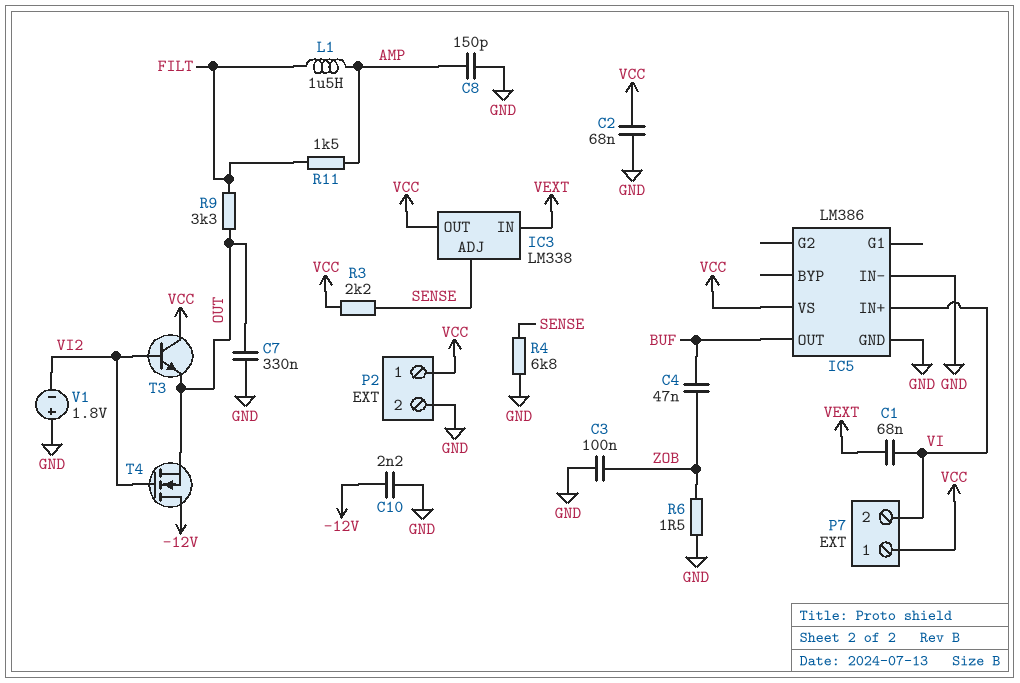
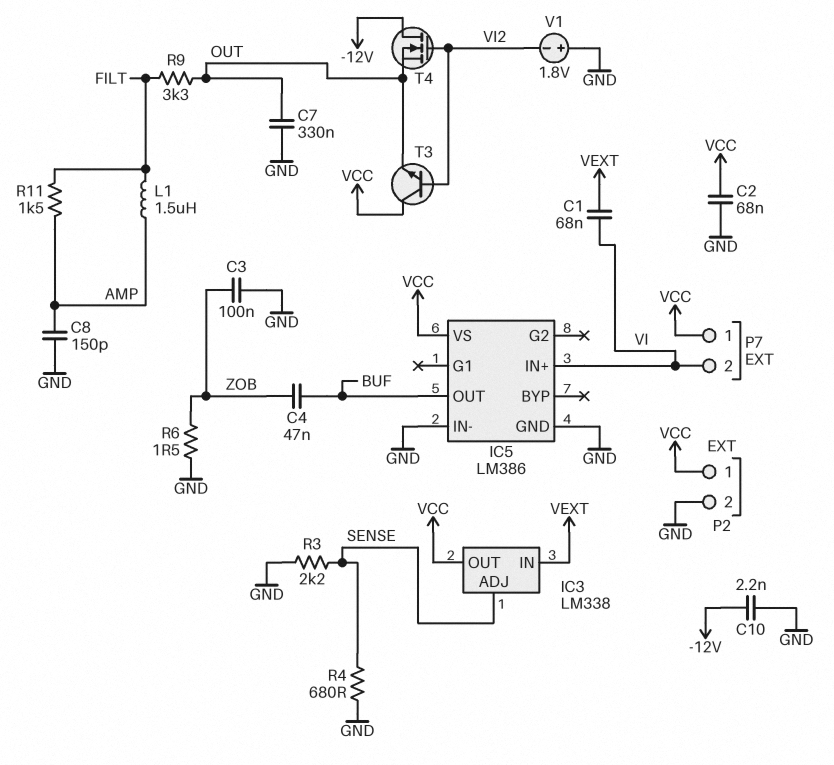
R3: 2.2k (SENSE, VCC) -> 2.2k (GND, SENSE)
R4: 6.8k (GND, SENSE) -> 680 (GND, SENSE)

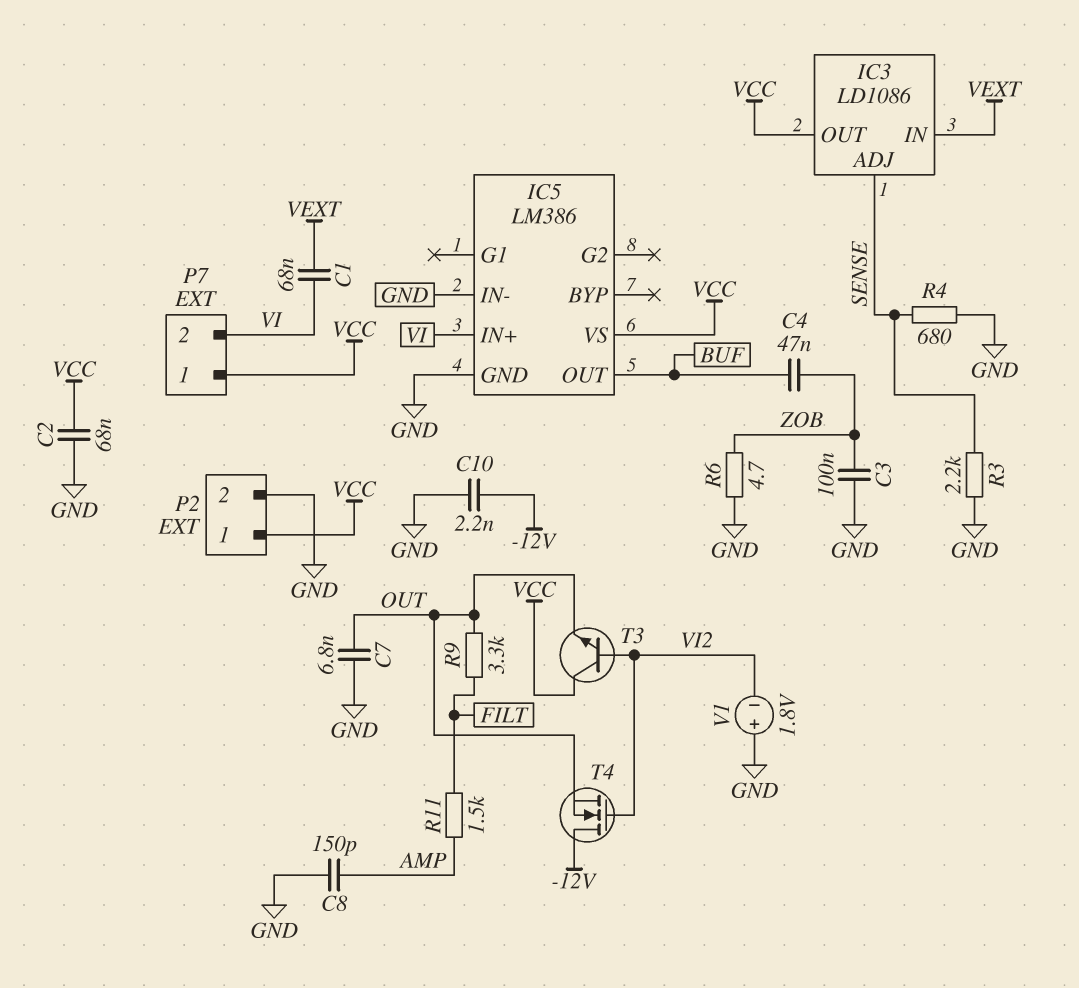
C7: 330nF (GND, OUT) -> 6.8nF (GND, OUT)
IC3: LM338 -> LD1086
L1: 1.5uH (AMP, FILT) -> none
R6: 1.5 (GND, ZOB) -> 4.7 (GND, ZOB)

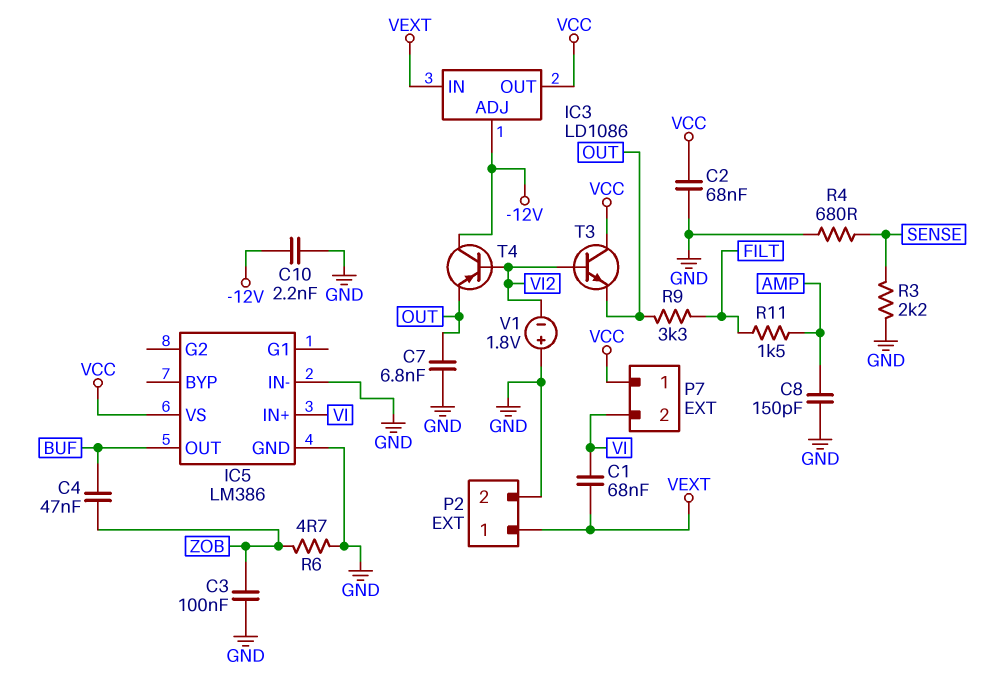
IC3 pin ADJ: SENSE -> -12V
P2 pin 1: VCC -> VEXT
T4: NMOS (G VI2, D -12V, S OUT) -> PNP (B VI2, C -12V, E OUT)

